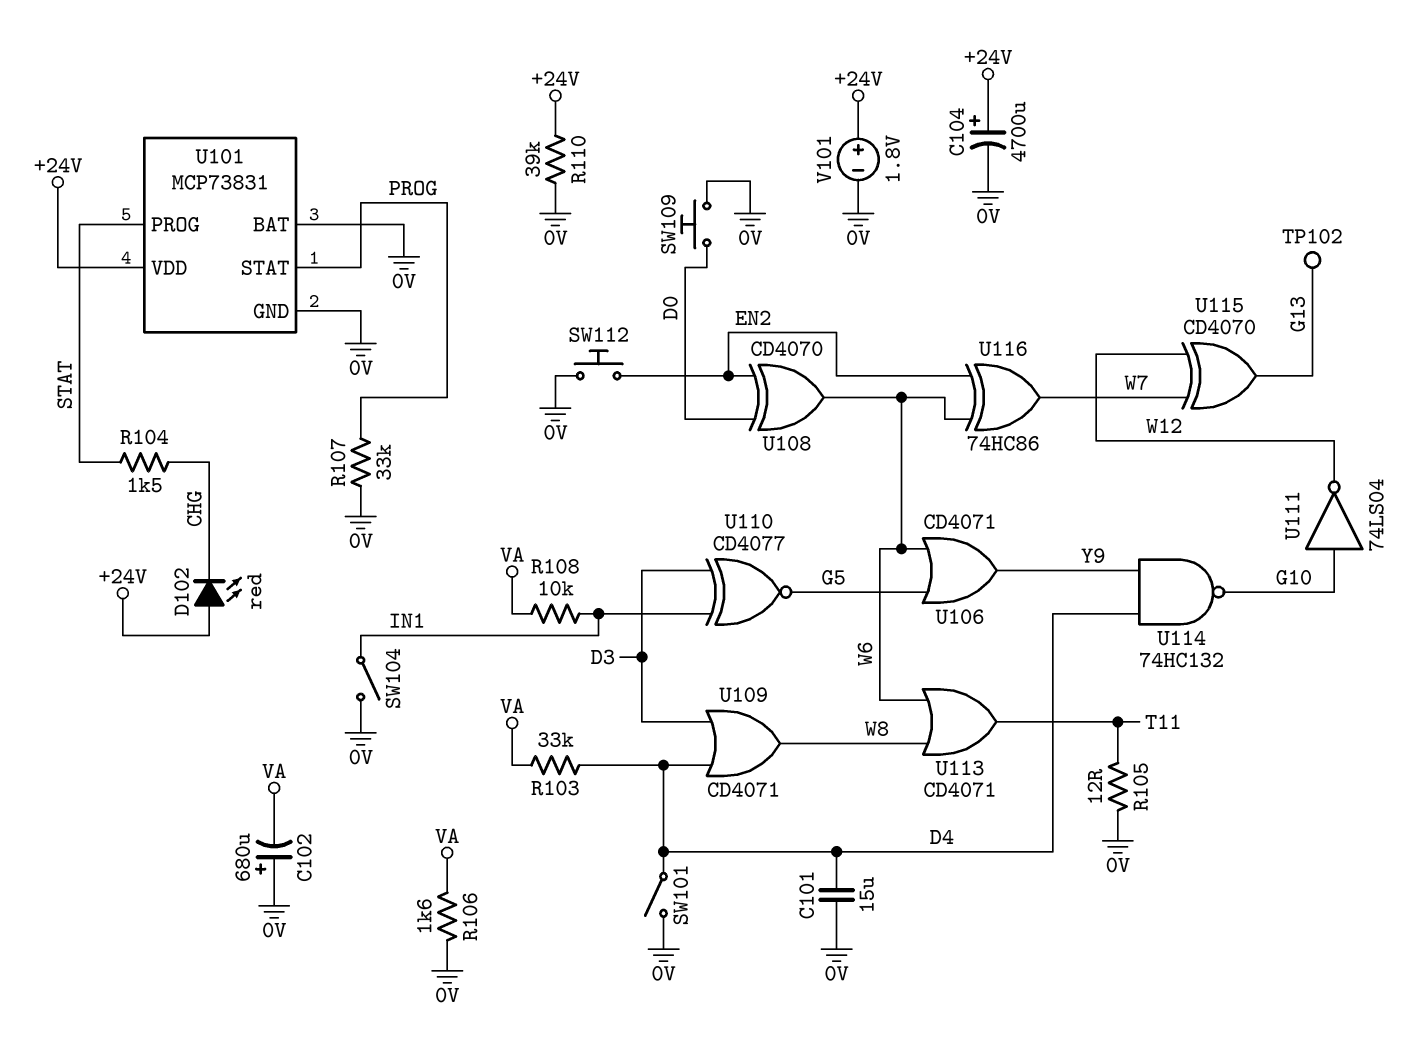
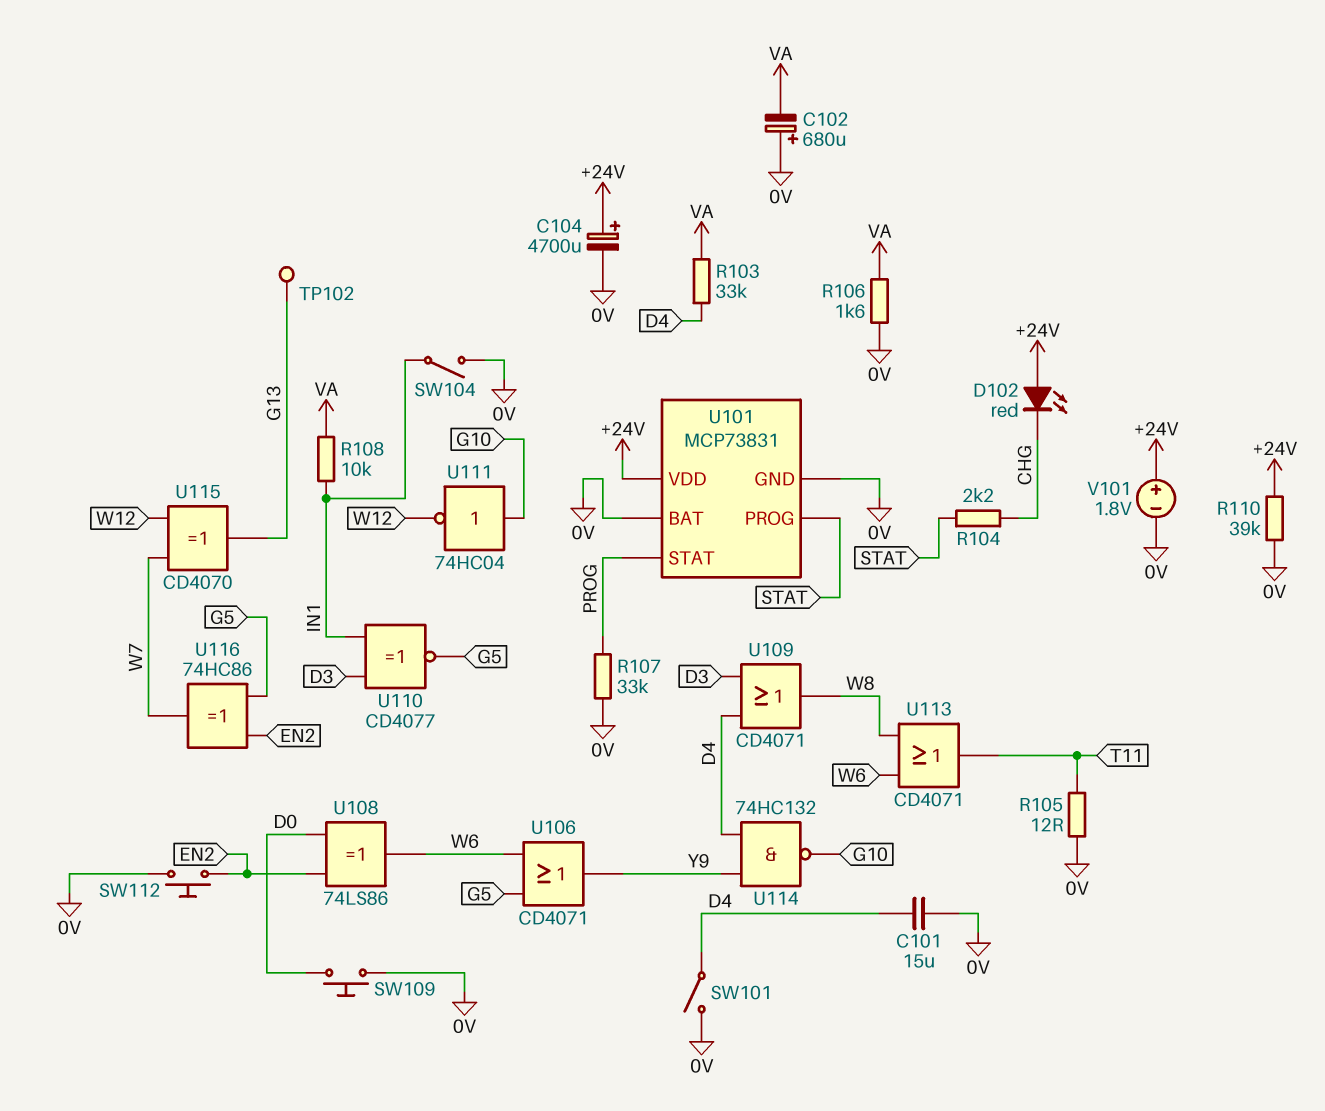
R104: 1.5k (CHG, STAT) -> 2.2k (CHG, STAT)
U108: XOR CD4070 (in D0, in EN2, out W6) -> XOR 74LS86 (in D0, in EN2, out W6)
U111: NOT 74LS04 (in G10, out W12) -> NOT 74HC04 (in G10, out W12)
U116: XOR 74HC86 (in EN2, in W6, out W7) -> XOR 74HC86 (in EN2, in G5, out W7)

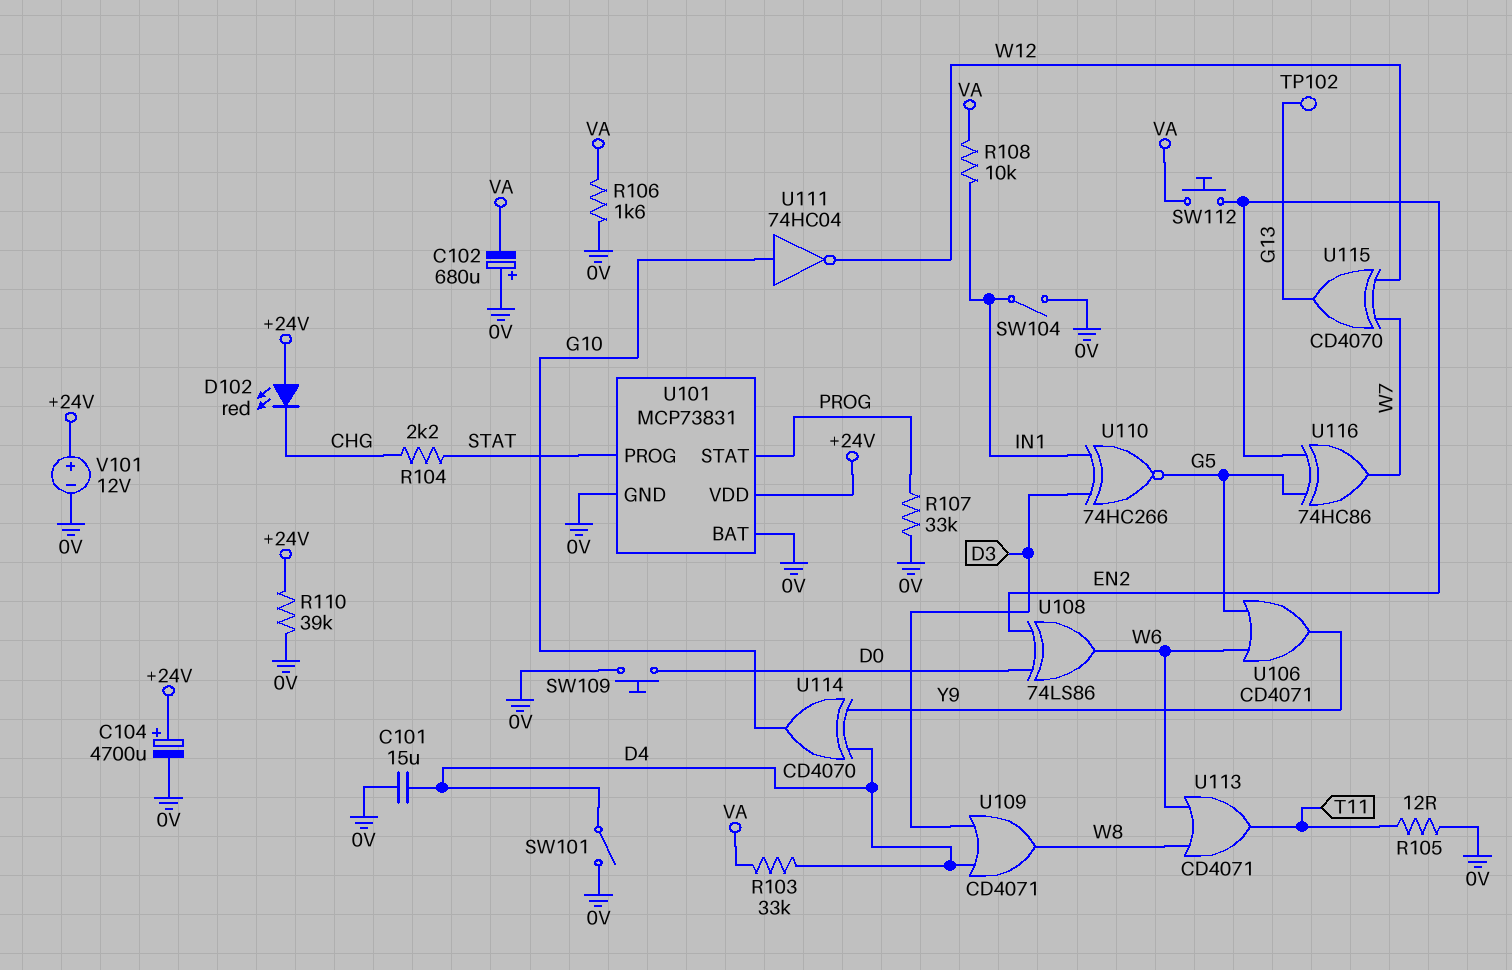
SW112: button (0V, EN2) -> button (EN2, VA)
U110: XNOR CD4077 (in D3, in IN1, out G5) -> XNOR 74HC266 (in D3, in IN1, out G5)
U114: NAND 74HC132 (in D4, in Y9, out G10) -> XOR CD4070 (in D4, in Y9, out G10)
V101: 1.8V (plus +24V, minus 0V) -> 12V (plus +24V, minus 0V)

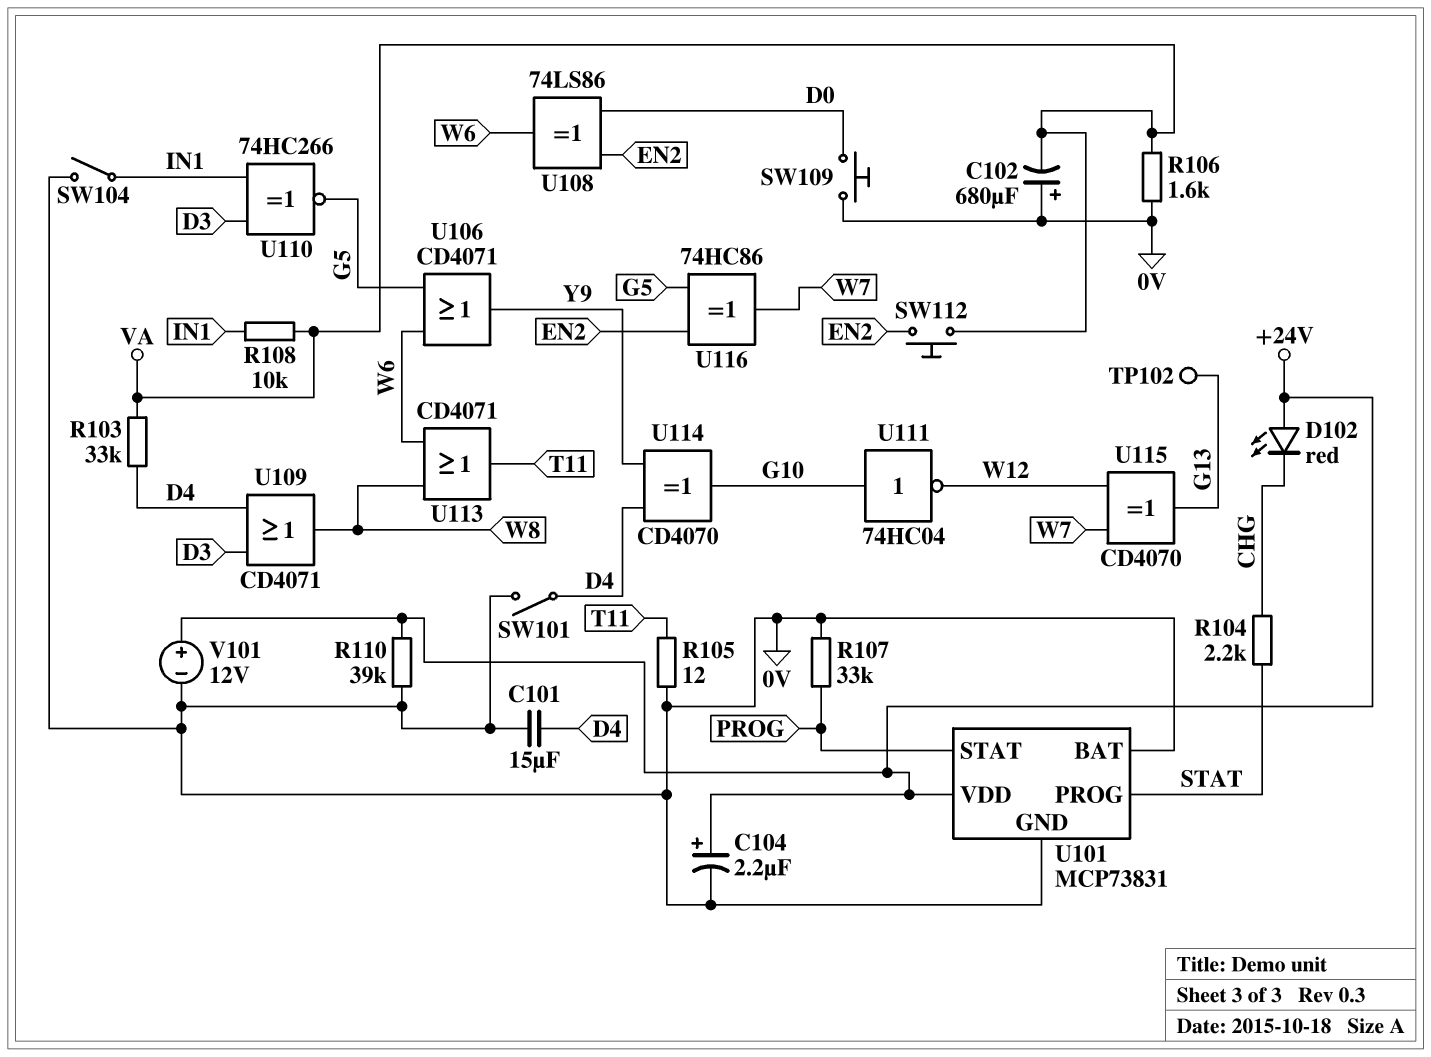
C104: 4700uF (plus +24V, minus 0V) -> 2.2uF (plus +24V, minus 0V)

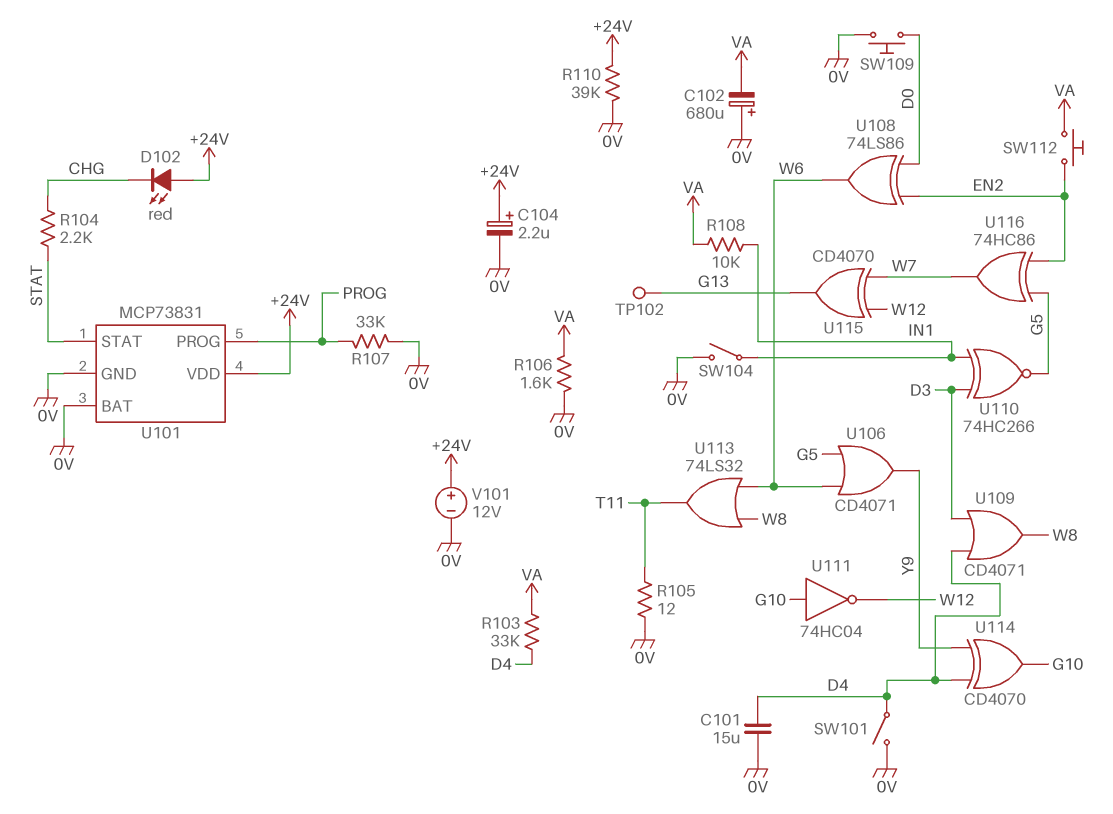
U101 pin PROG: STAT -> PROG
U101 pin STAT: PROG -> STAT
U113: OR CD4071 (in W6, in W8, out T11) -> OR 74LS32 (in W6, in W8, out T11)

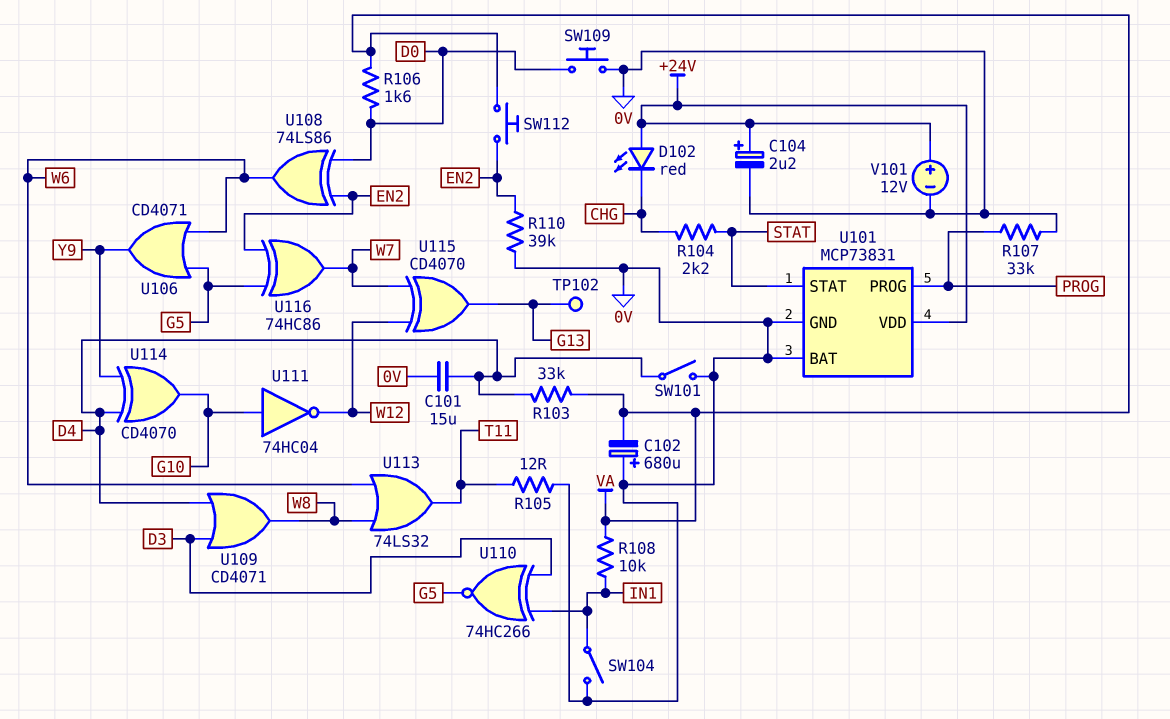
R106: 1.6k (0V, VA) -> 1.6k (D0, VA)
R110: 39k (+24V, 0V) -> 39k (0V, EN2)

